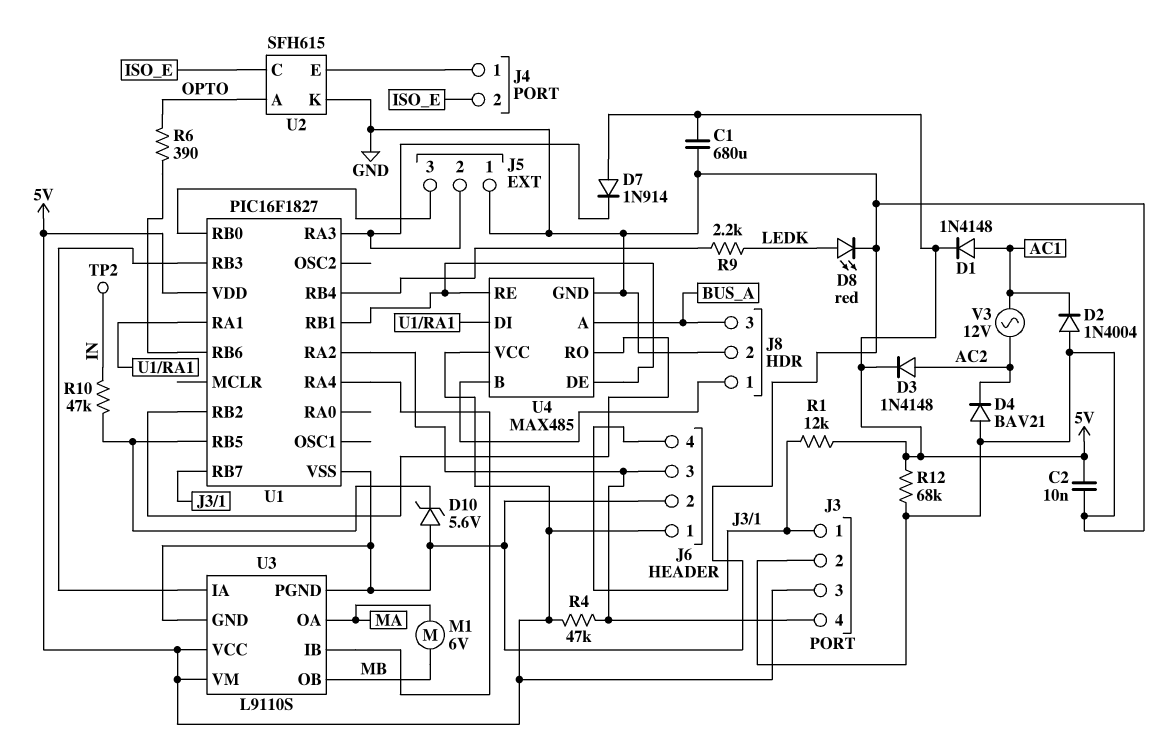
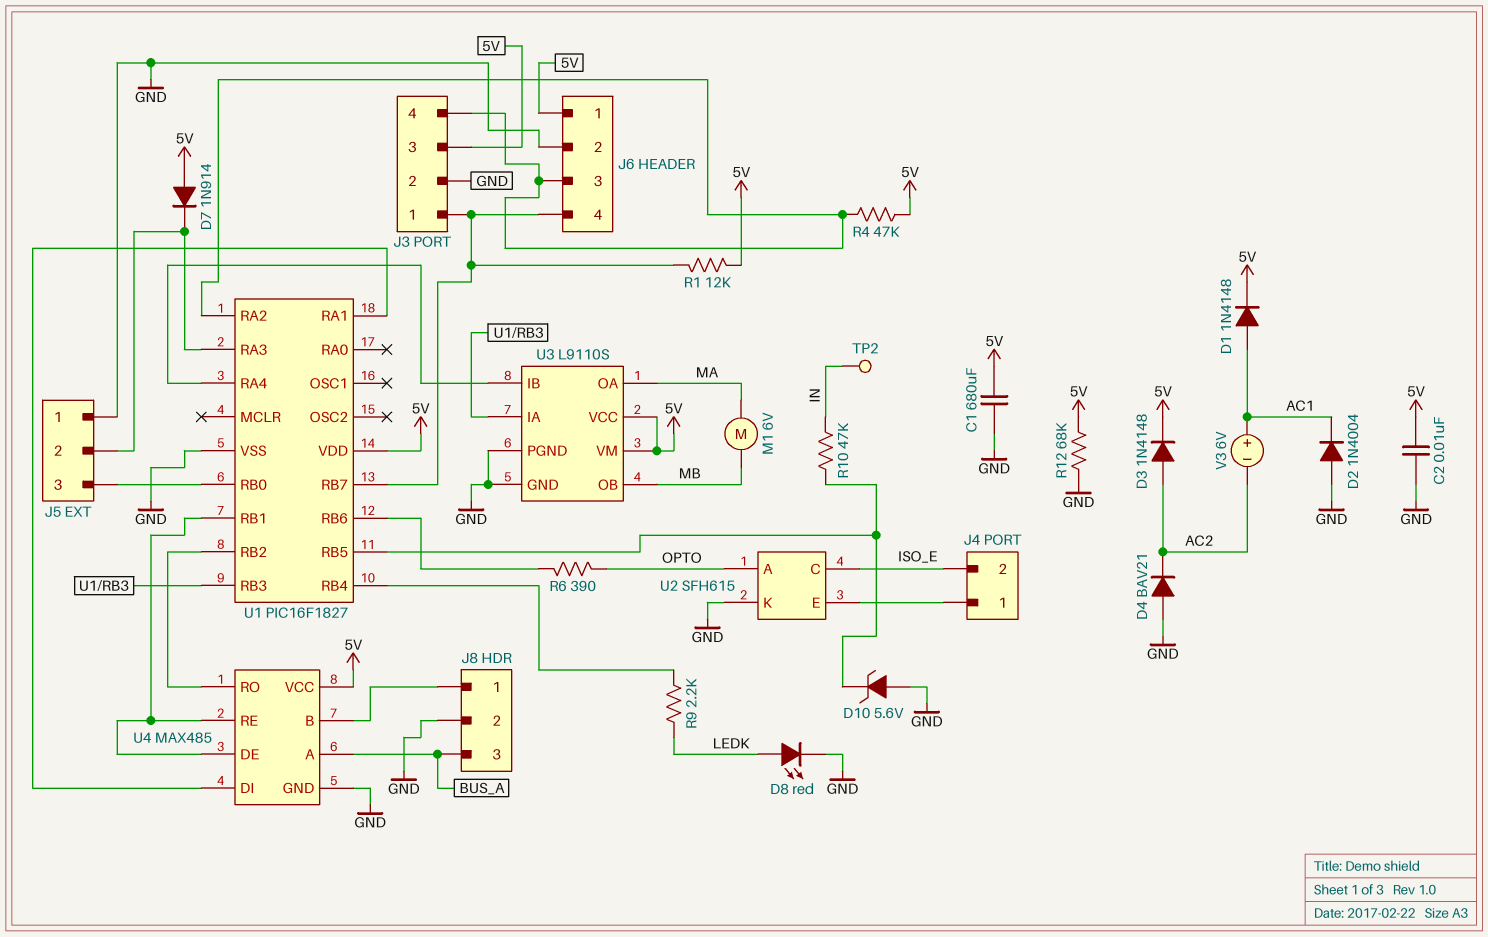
V3: AC 12V (AC1, AC2) -> 6V (plus AC1, minus AC2)

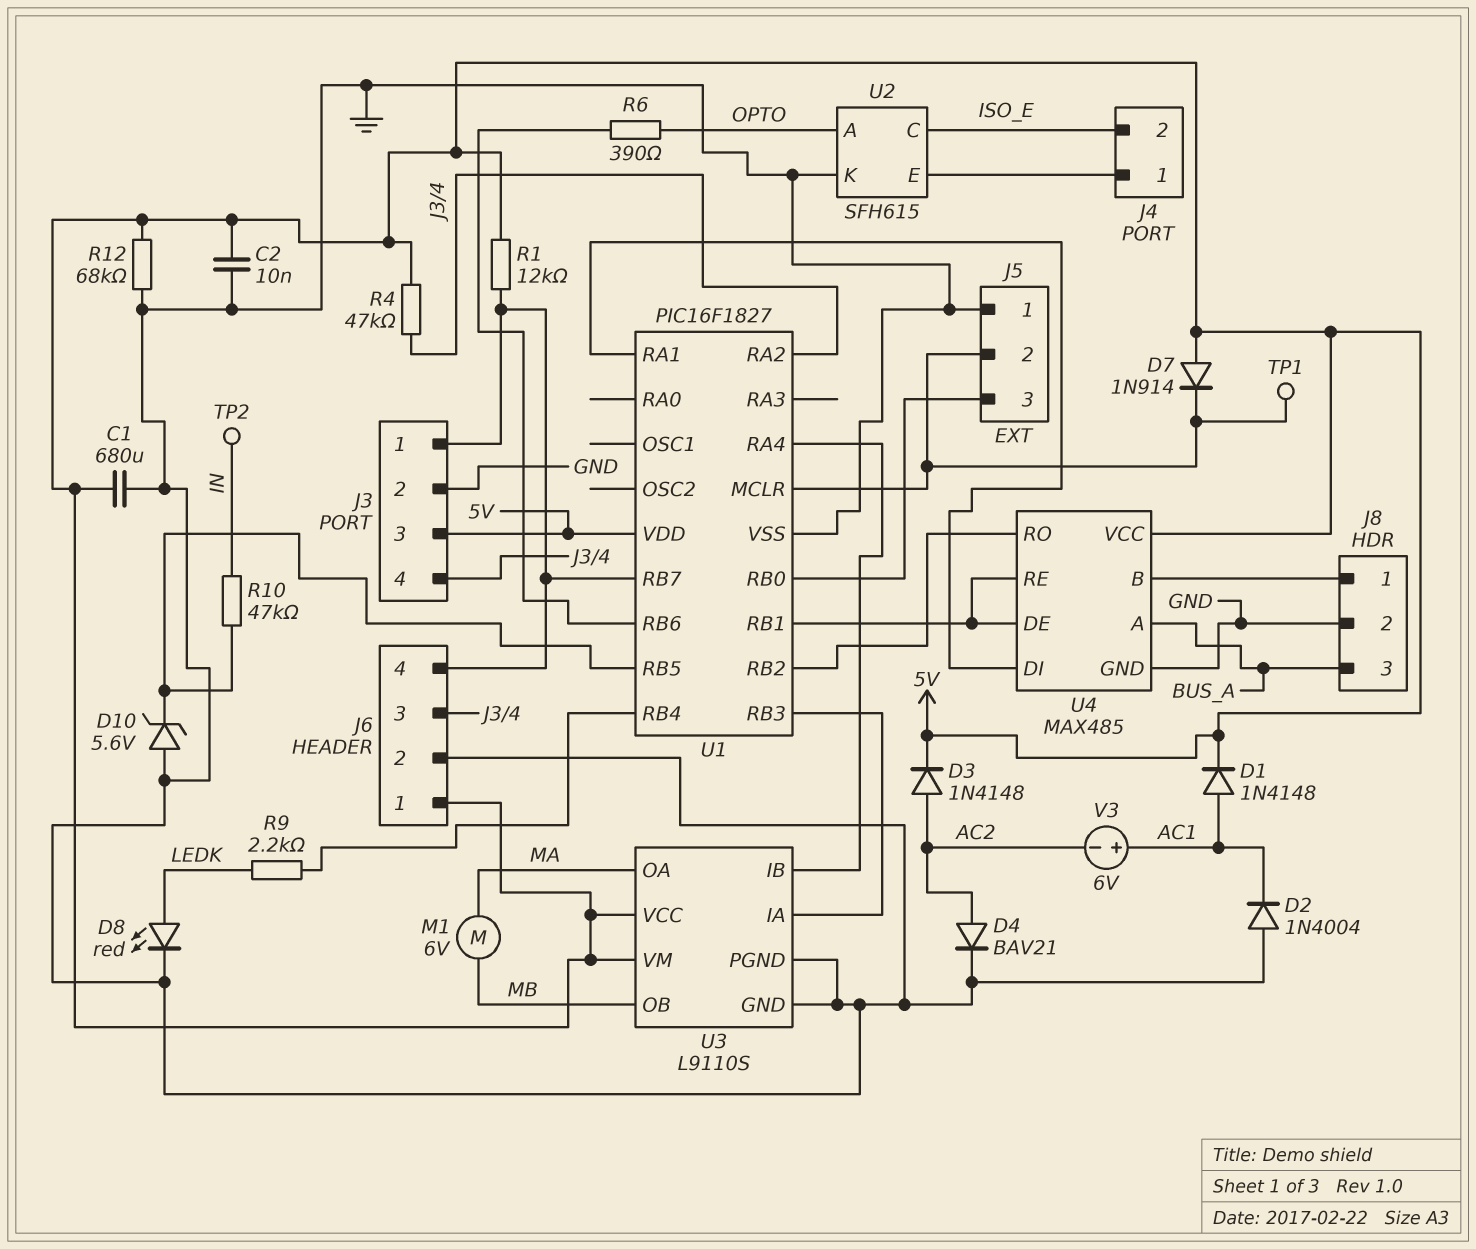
D4: diode BAV21 (A GND, K AC2) -> diode BAV21 (A AC2, K GND)
TP1: none -> test point (J5/2)
U1 pin MCLR: none -> J5/2
U1 pin RA3: J5/2 -> none

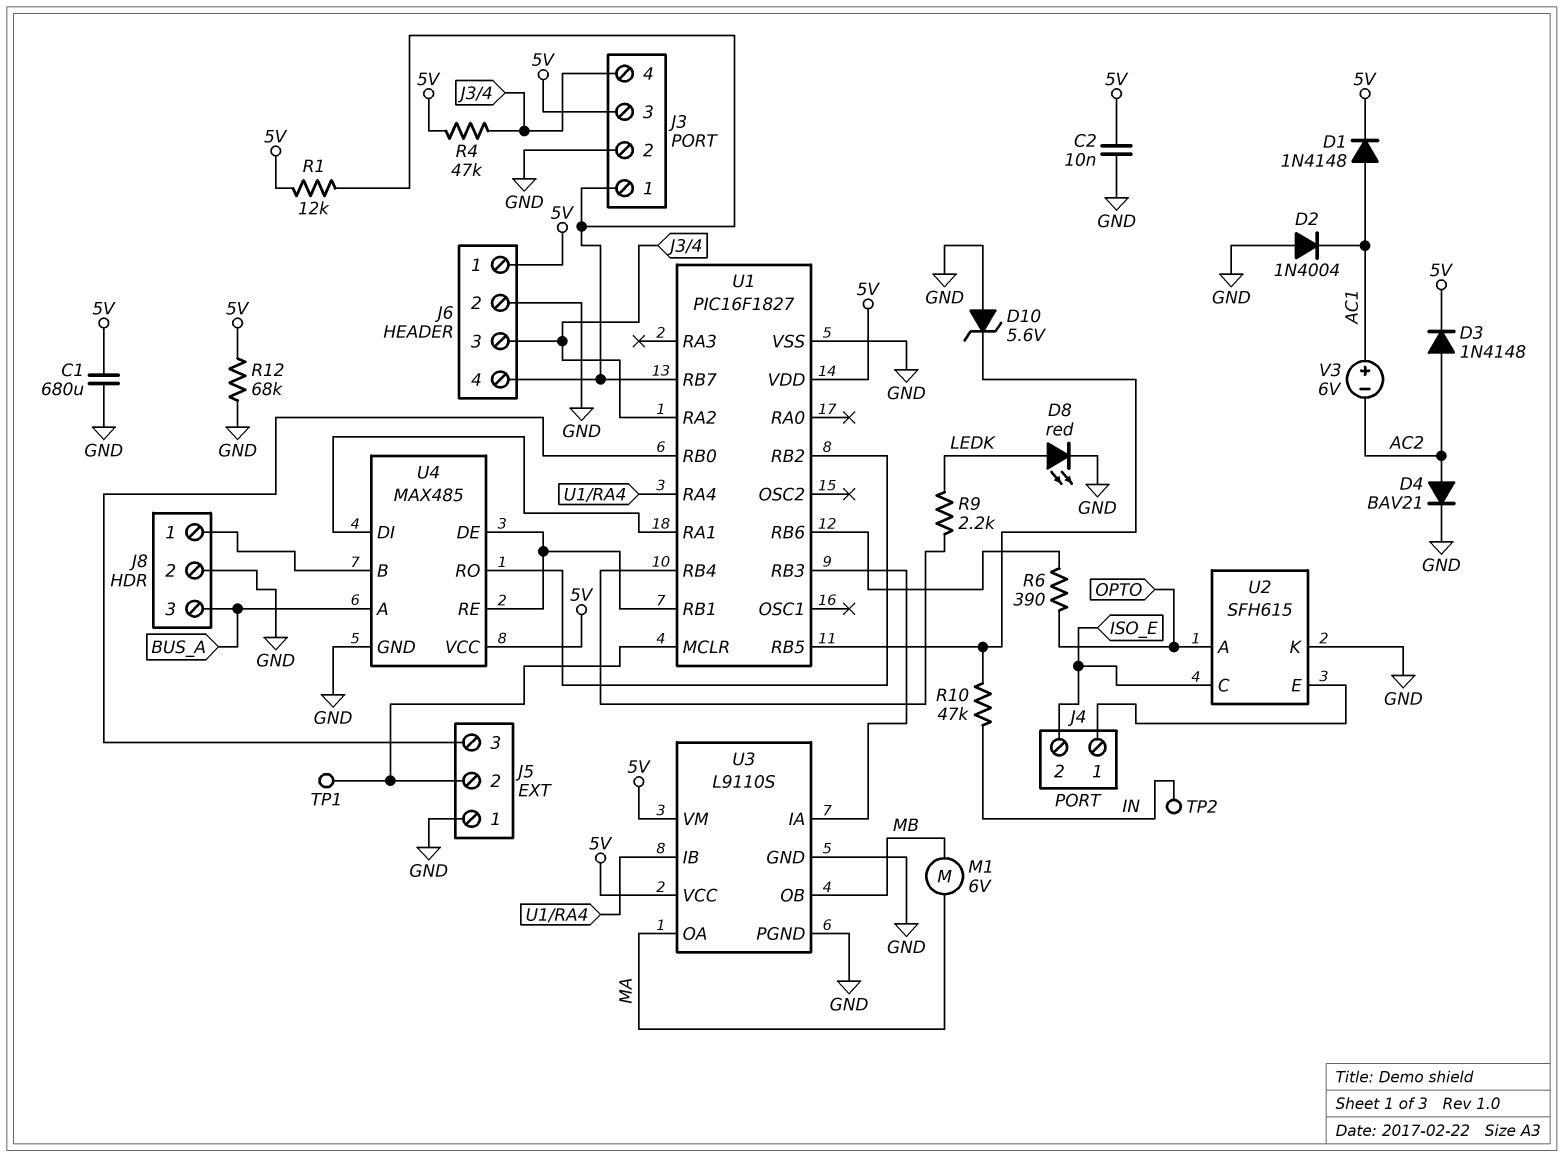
D7: diode 1N914 (A 5V, K J5/2) -> none

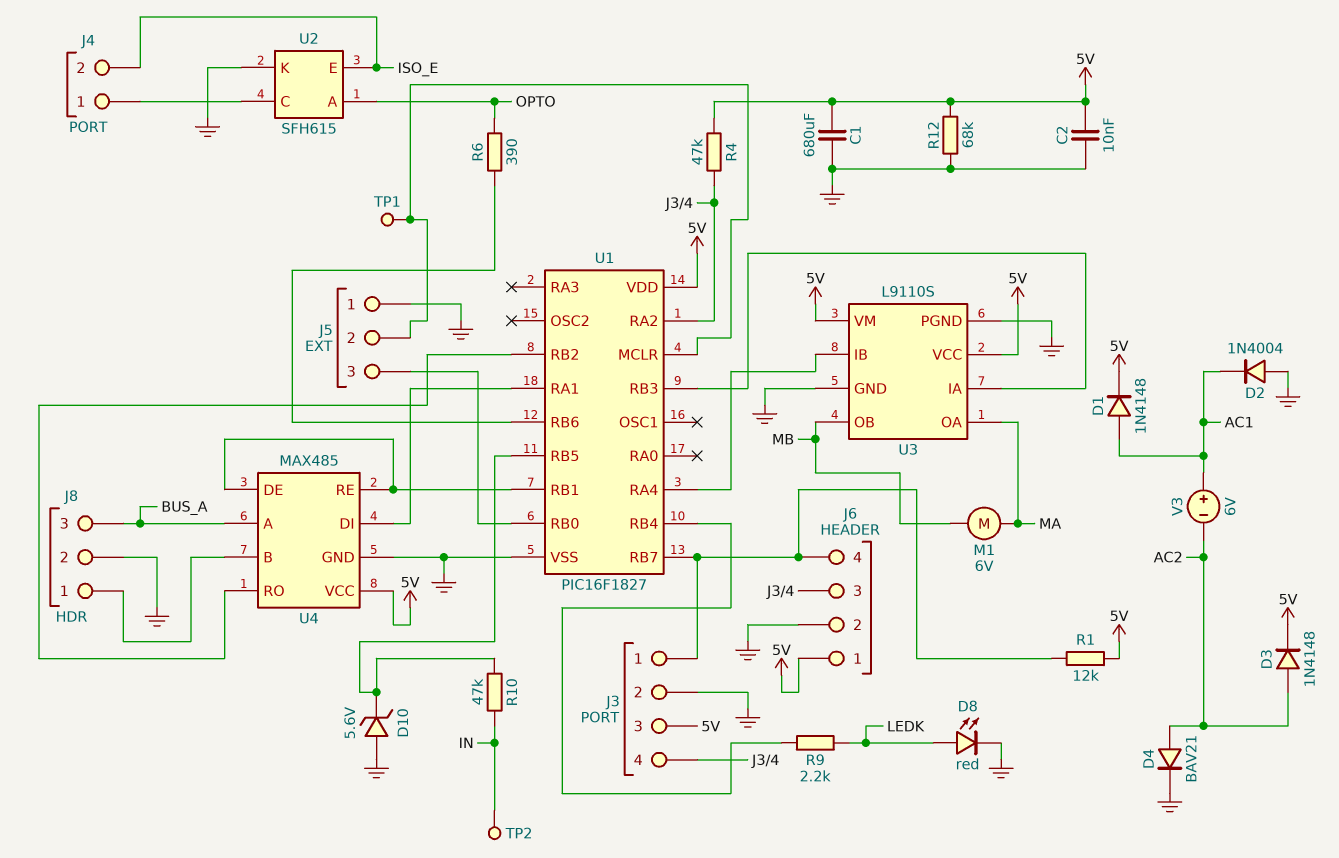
U2 pin C: ISO_E -> J4/1
U2 pin E: J4/1 -> ISO_E

